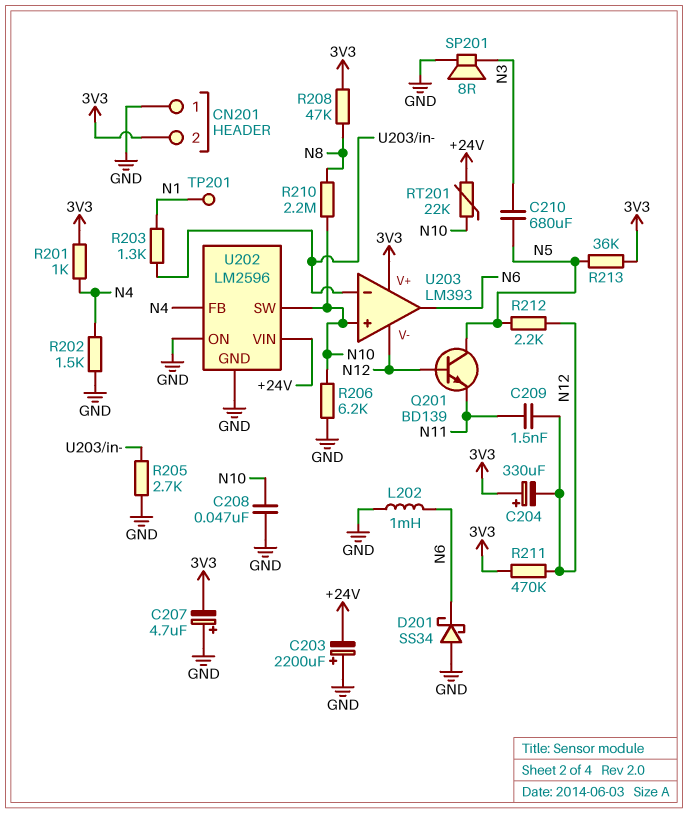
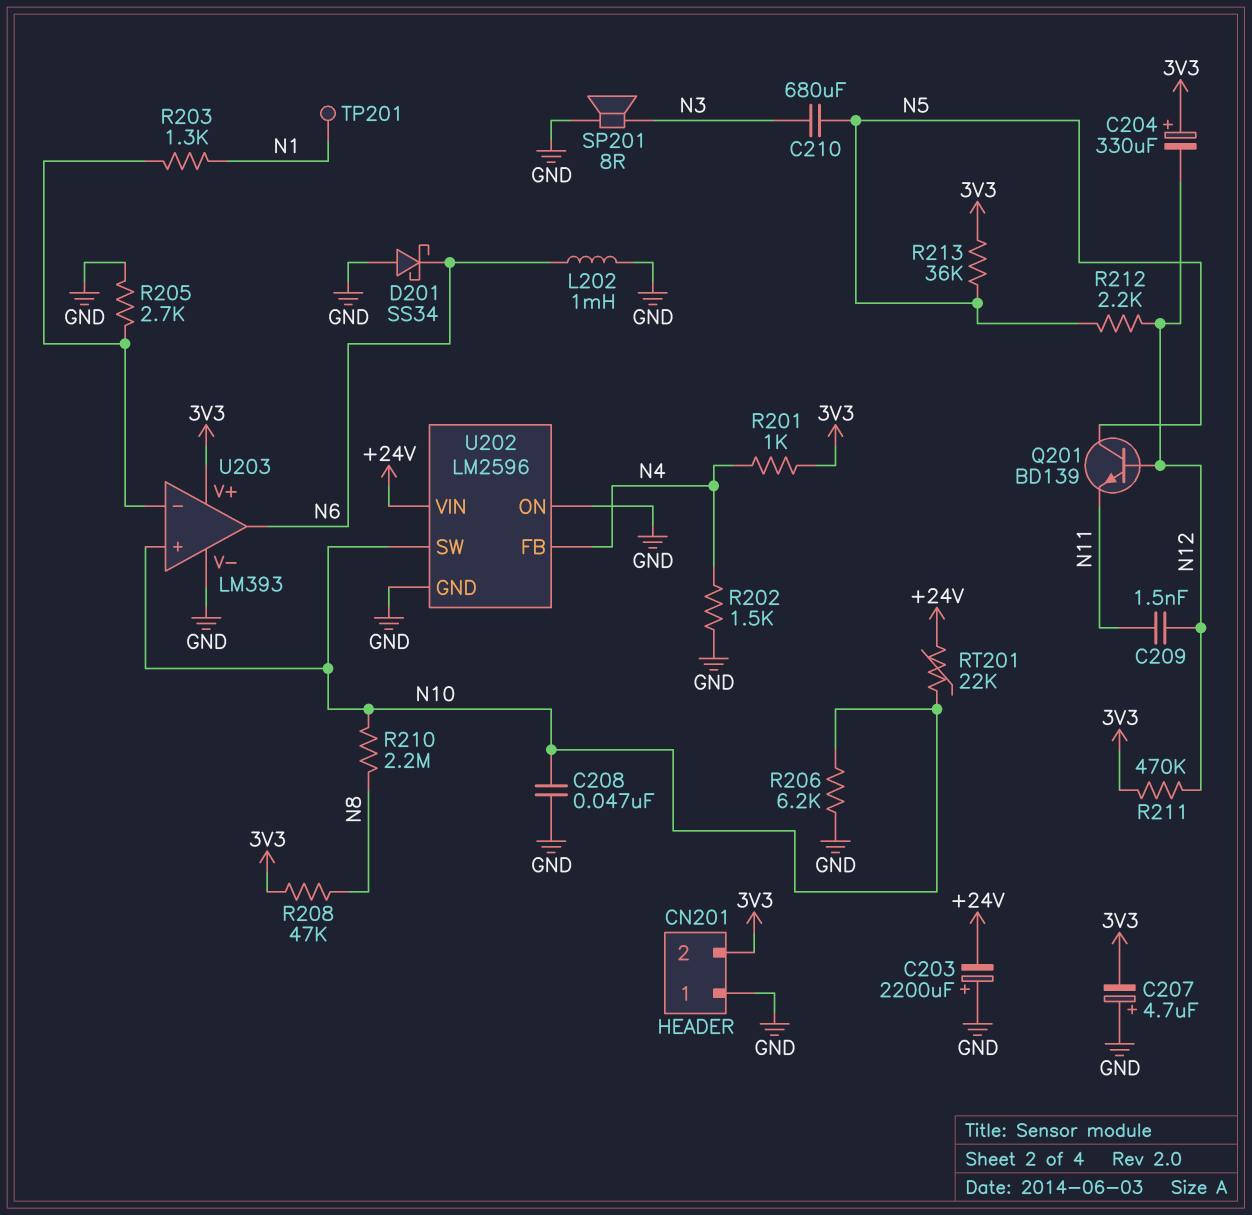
U203 pin V-: N12 -> GND

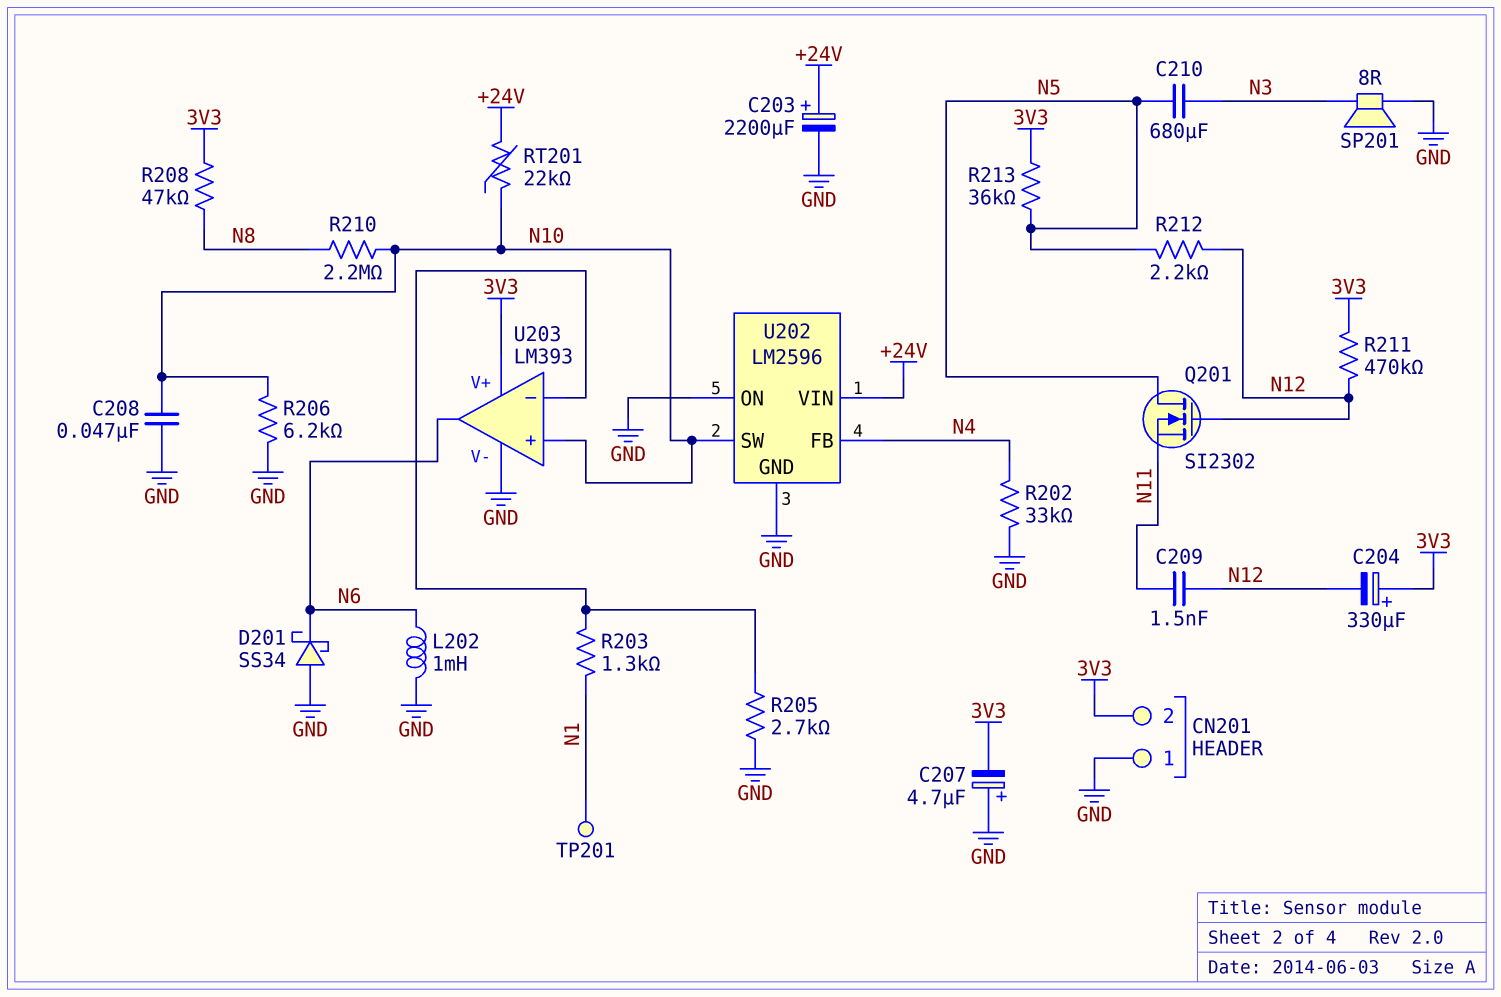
C203: 2200uF (plus GND, minus +24V) -> 2200uF (plus +24V, minus GND)
Q201: NPN BD139 (B N12, C N5, E N11) -> NMOS SI2302 (G N12, D N5, S N11)
R201: 1k (3V3, N4) -> none
R202: 1.5k (GND, N4) -> 33k (GND, N4)

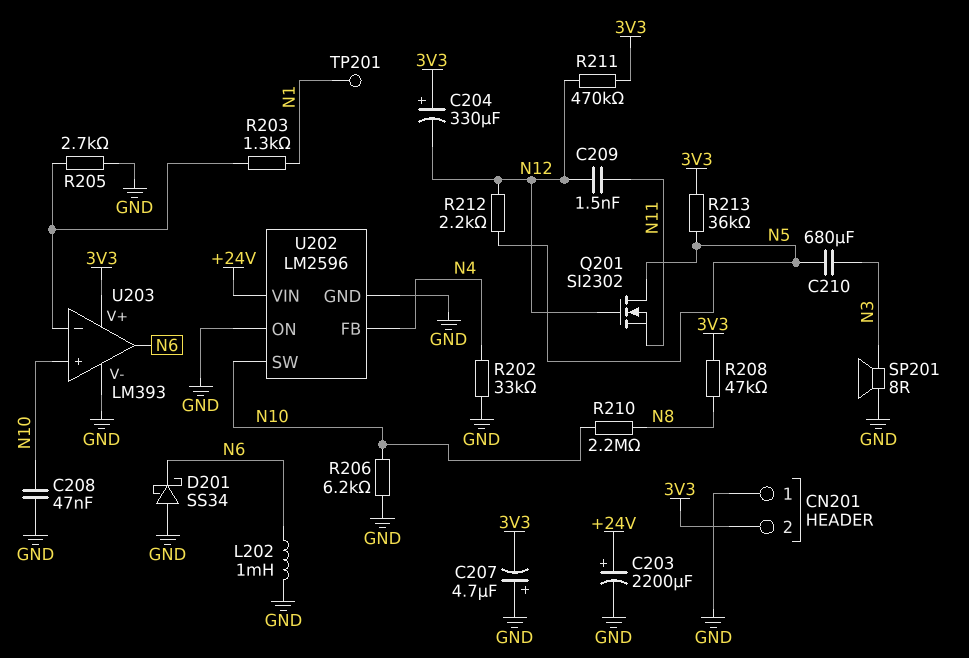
RT201: 22k (+24V, N10) -> none

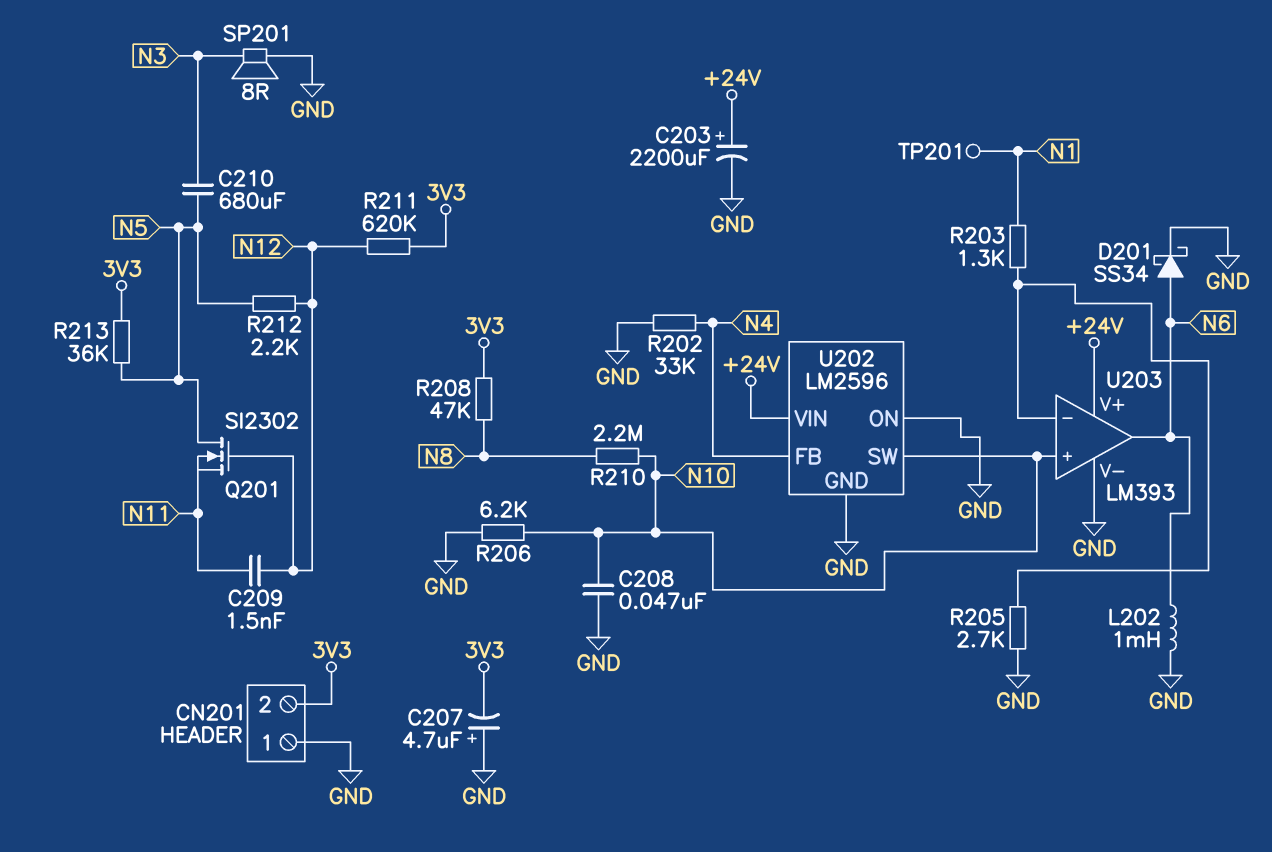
C204: 330uF (plus 3V3, minus N12) -> none
D201: schottky SS34 (A GND, K N6) -> schottky SS34 (A N6, K GND)
R211: 470k (3V3, N12) -> 620k (3V3, N12)
U203 pin V+: 3V3 -> +24V

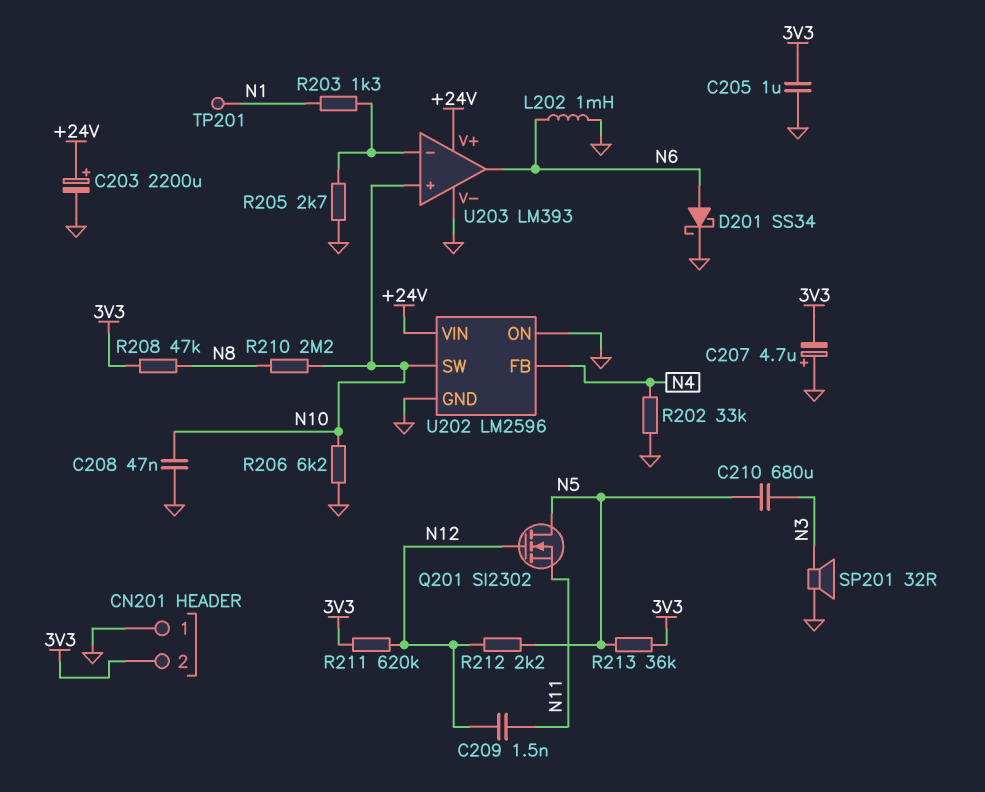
C205: none -> 1uF (3V3, GND)
SP201: speaker 8R (GND, N3) -> speaker 32R (GND, N3)

